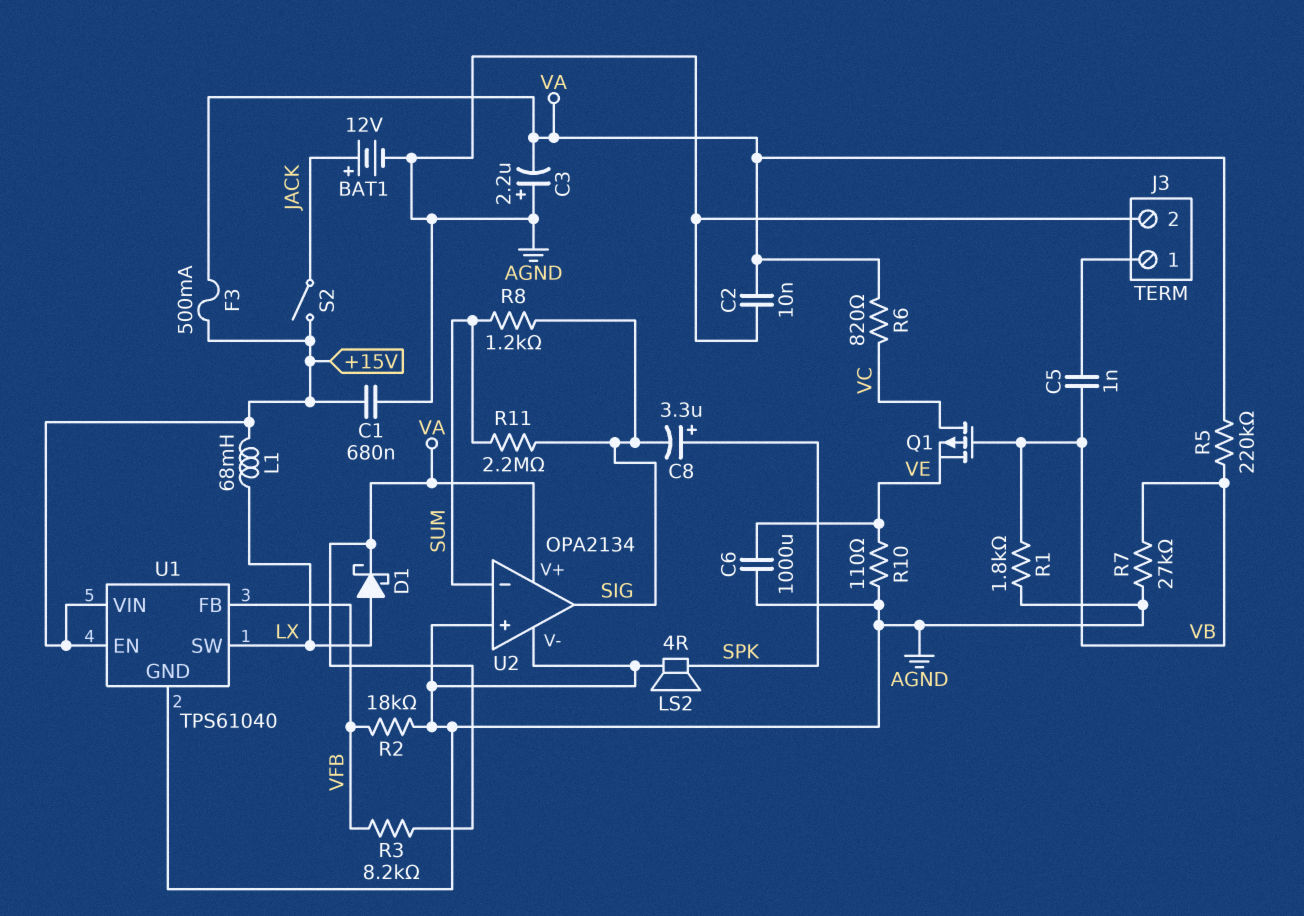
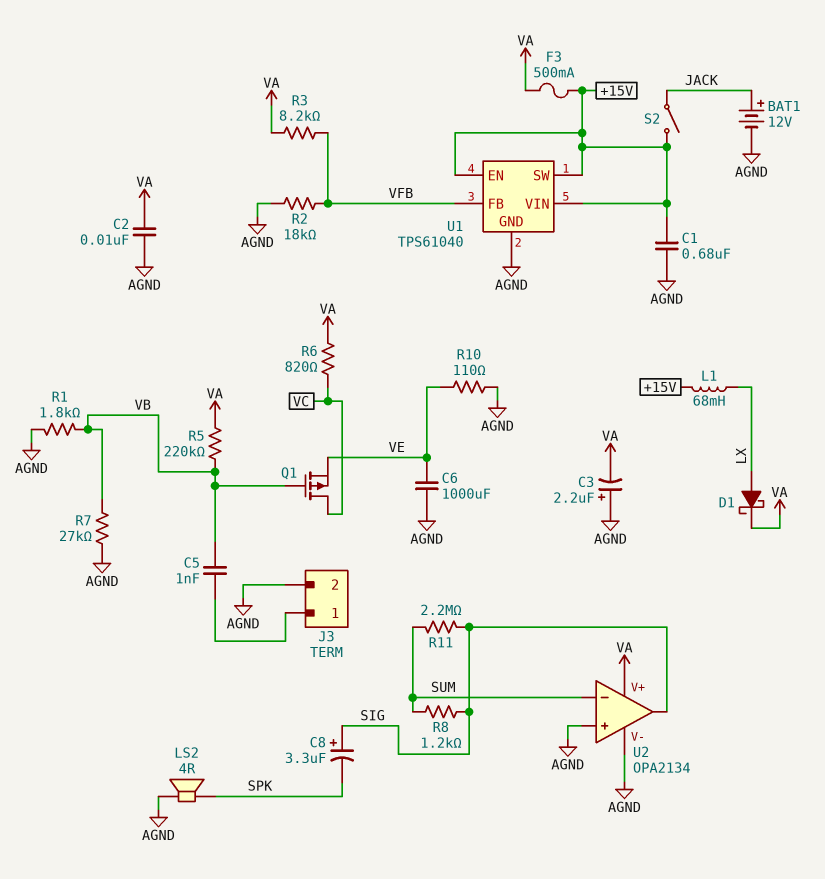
C8: 3.3uF (plus SPK, minus SIG) -> 3.3uF (plus SIG, minus SPK)
U1 pin SW: LX -> +15V

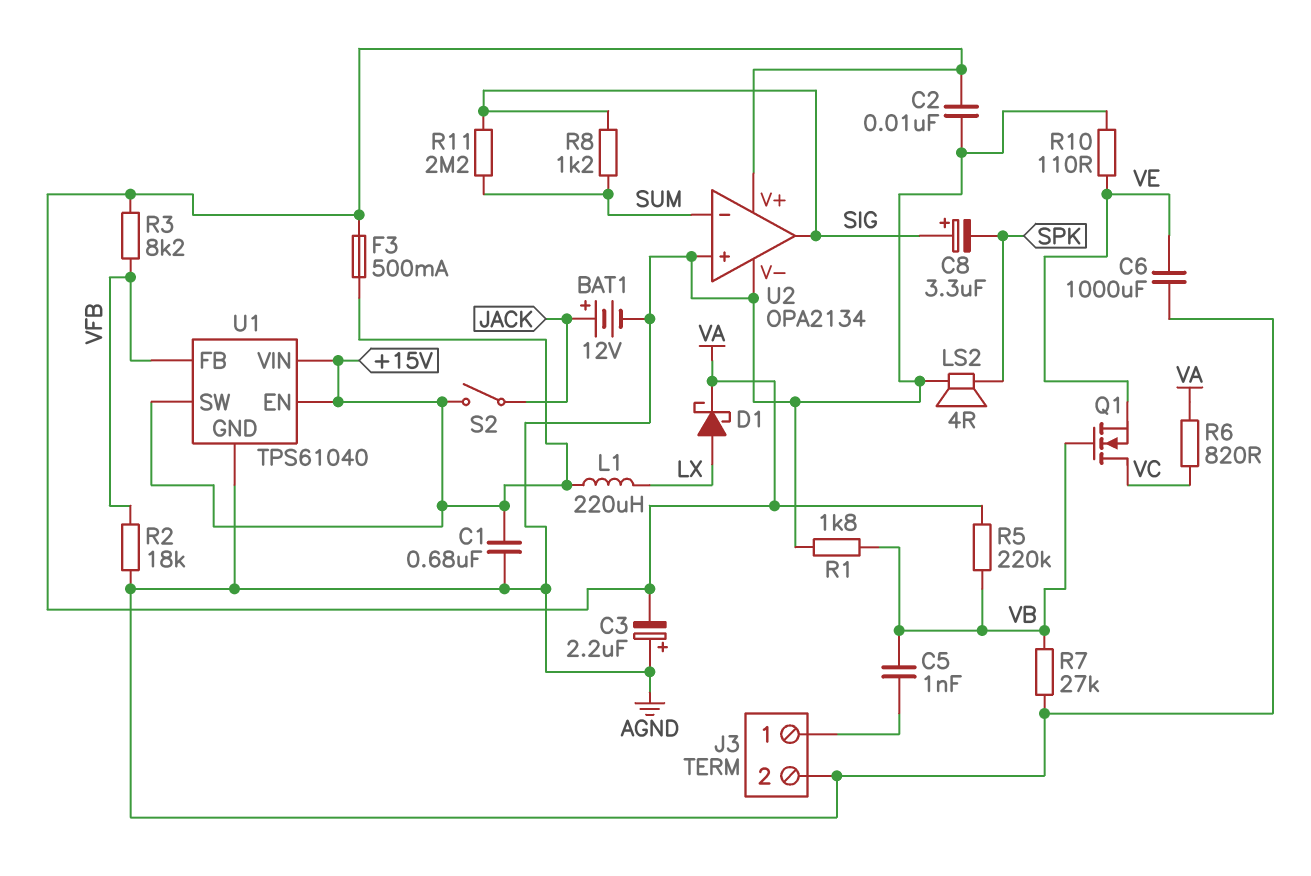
L1: 68mH (+15V, LX) -> 220uH (+15V, LX)
Q1: PMOS (G VB, D VC, S VE) -> NMOS (G VB, D VC, S VE)

